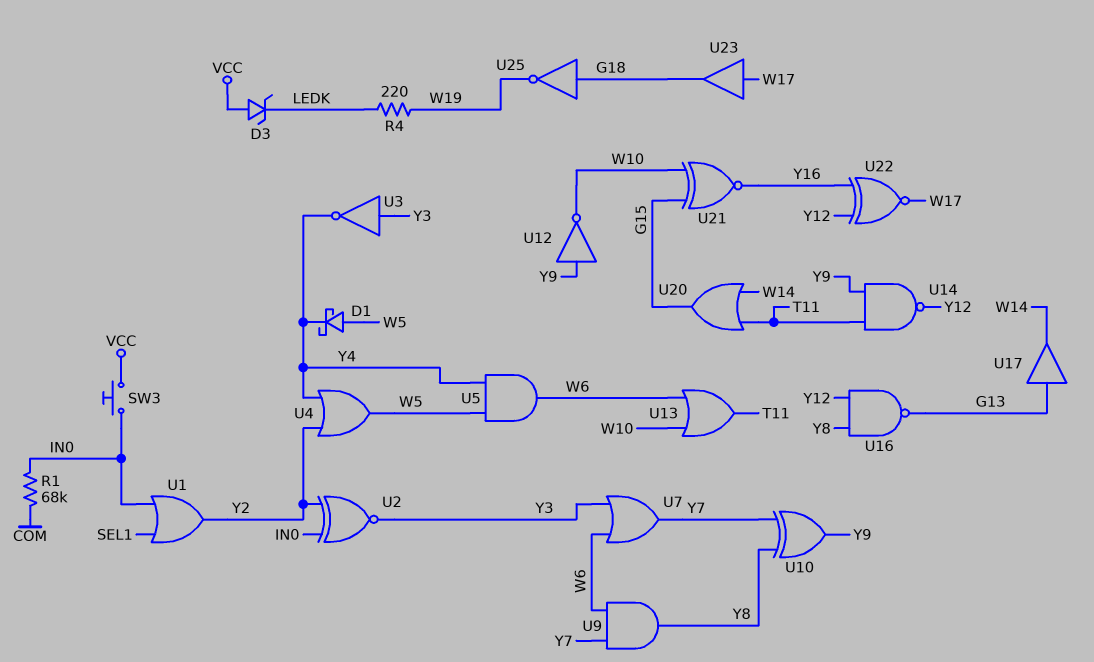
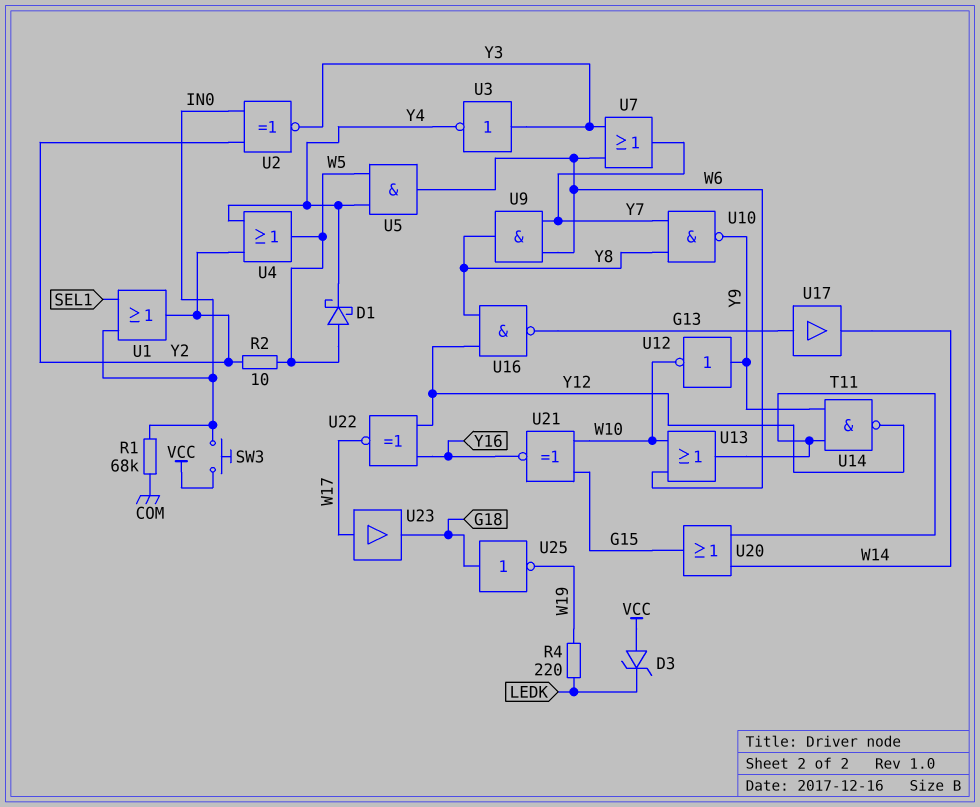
R2: none -> 10 (W5, Y2)
U10: XOR (in Y7, in Y8, out Y9) -> NAND (in Y7, in Y8, out Y9)

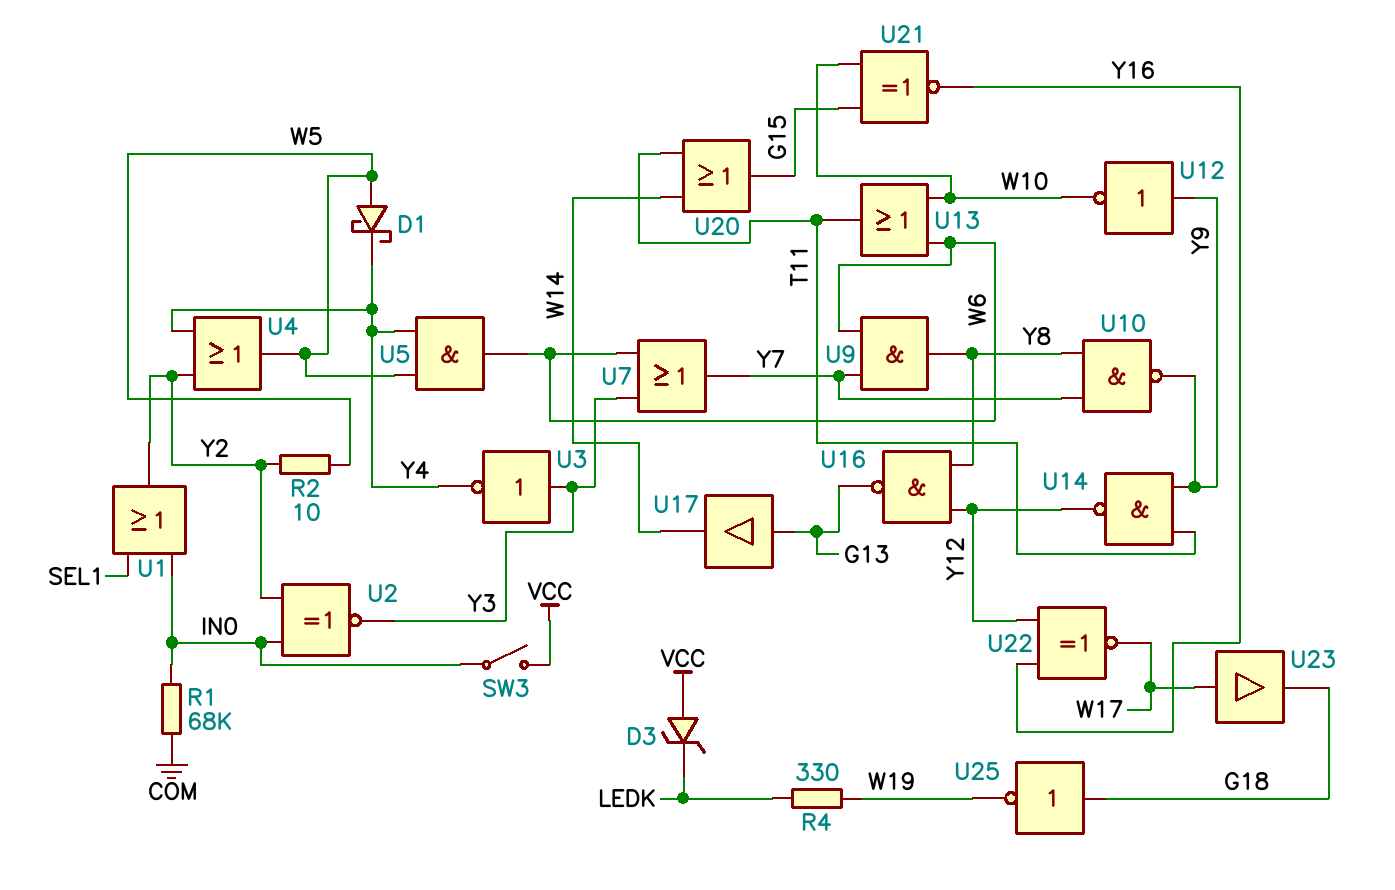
R4: 220 (LEDK, W19) -> 330 (LEDK, W19)
SW3: button (IN0, VCC) -> switch (IN0, VCC)

